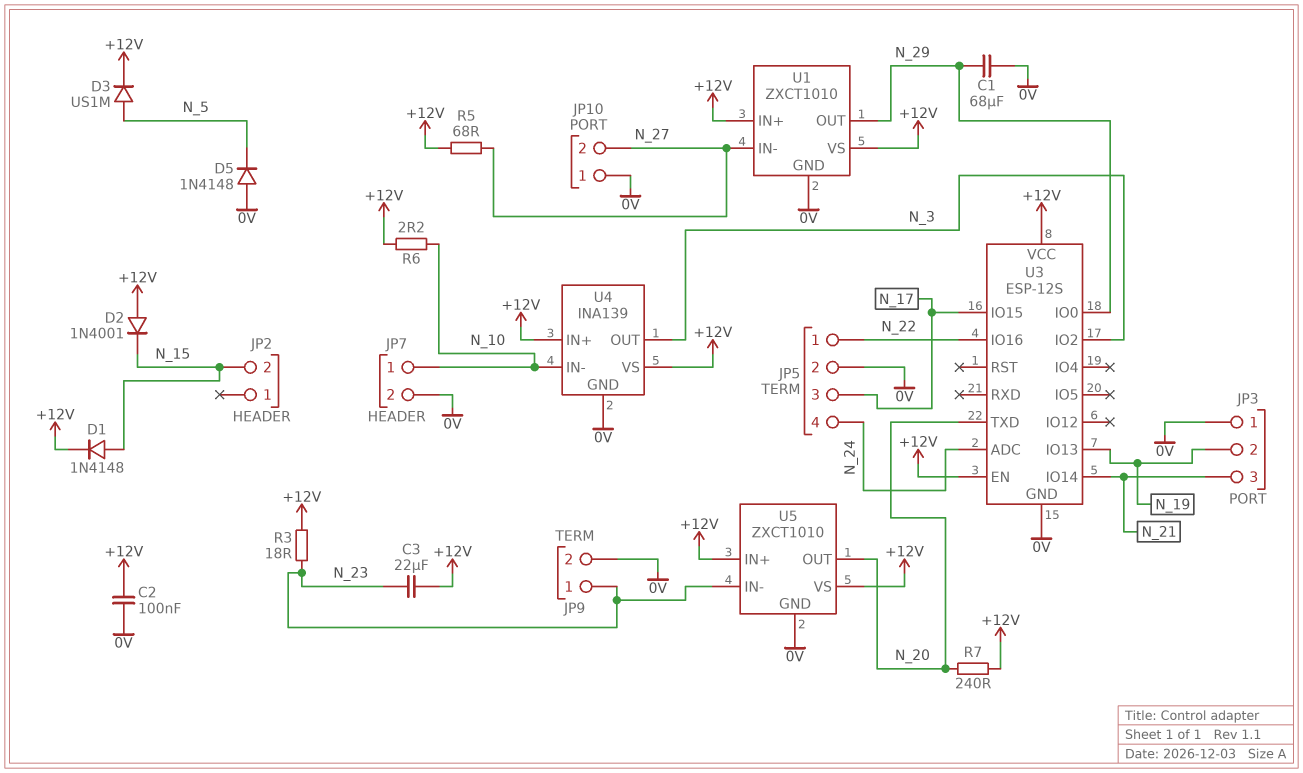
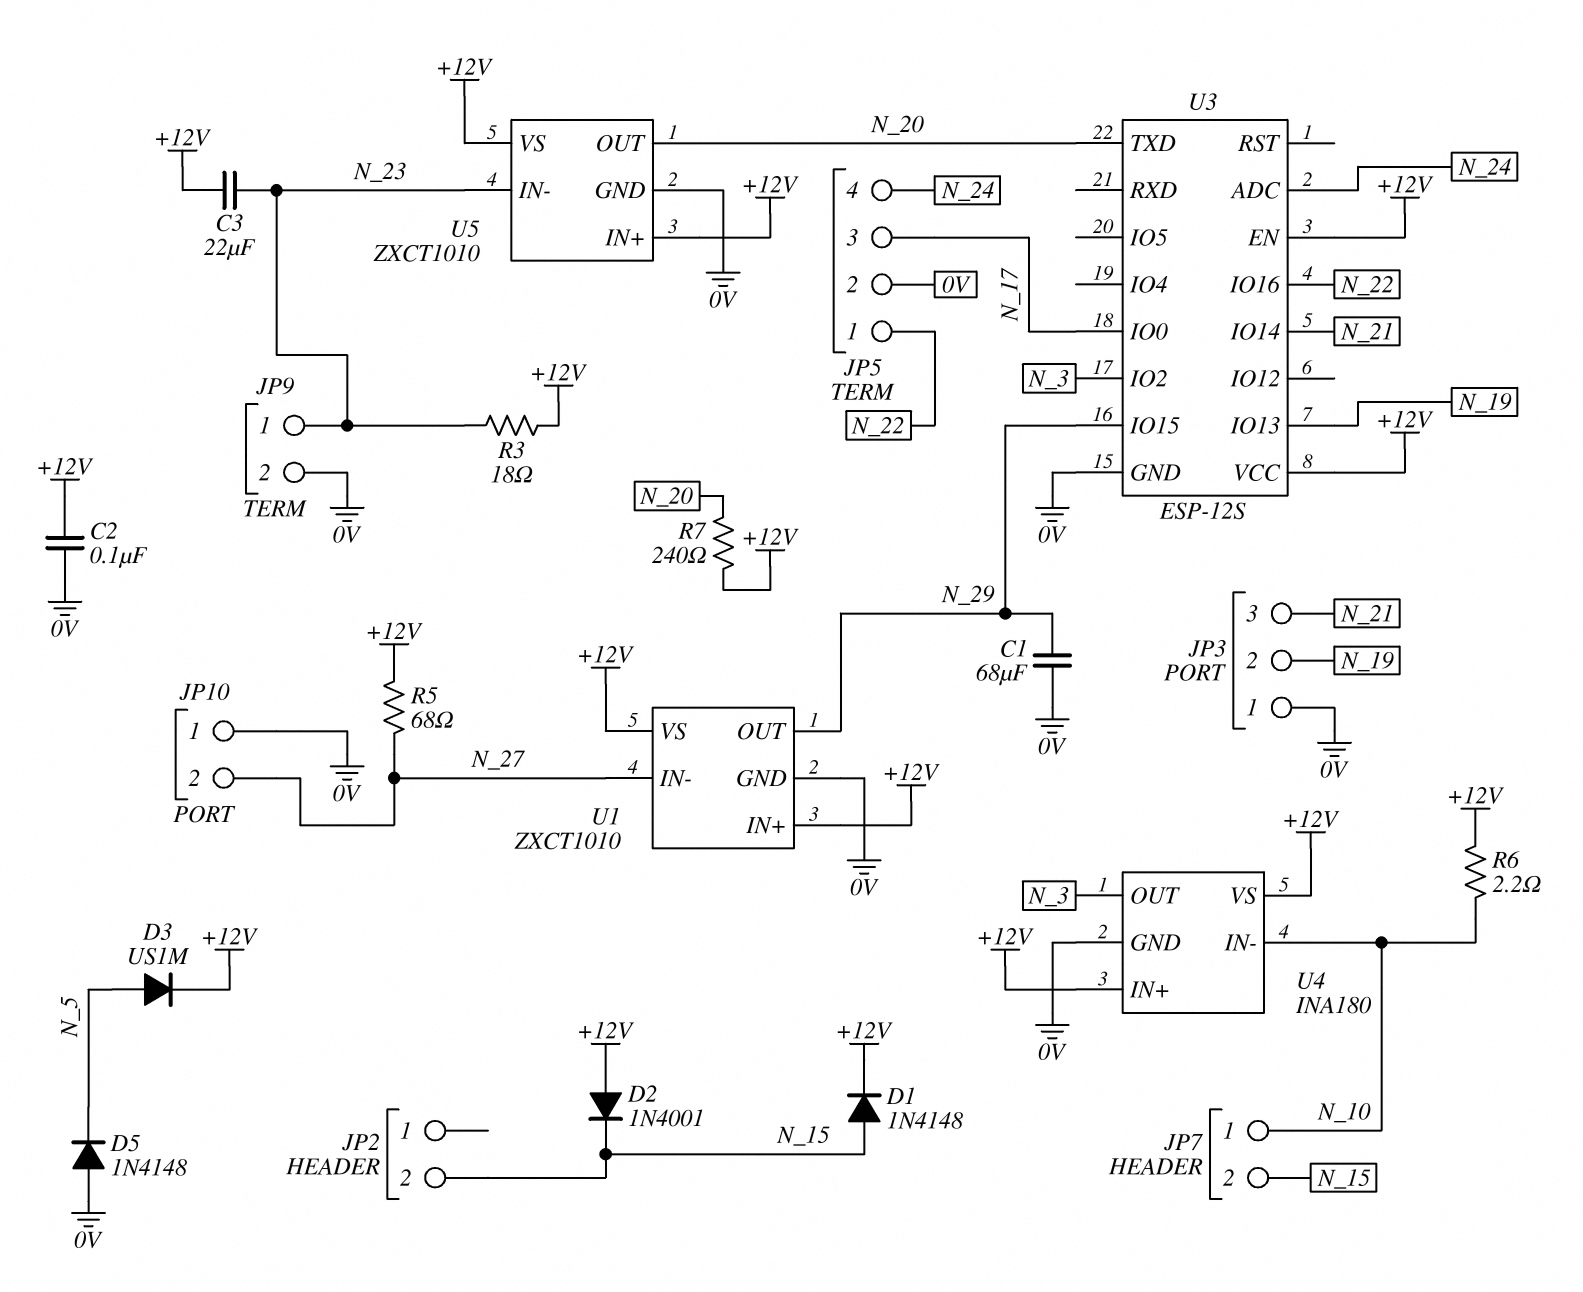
JP7 pin 2: 0V -> N_15
U3 pin IO0: N_29 -> N_17
U3 pin IO15: N_17 -> N_29
U4: INA139 -> INA180

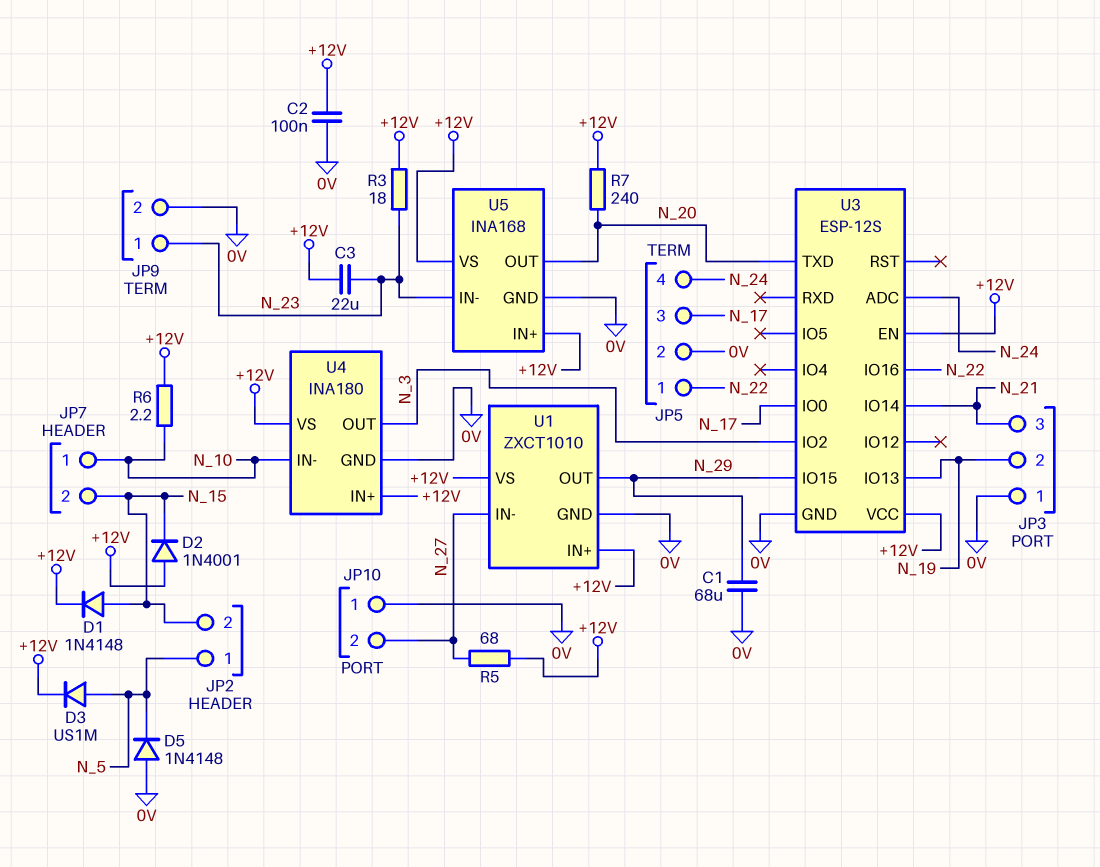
JP2 pin 1: none -> N_5
U5: ZXCT1010 -> INA168

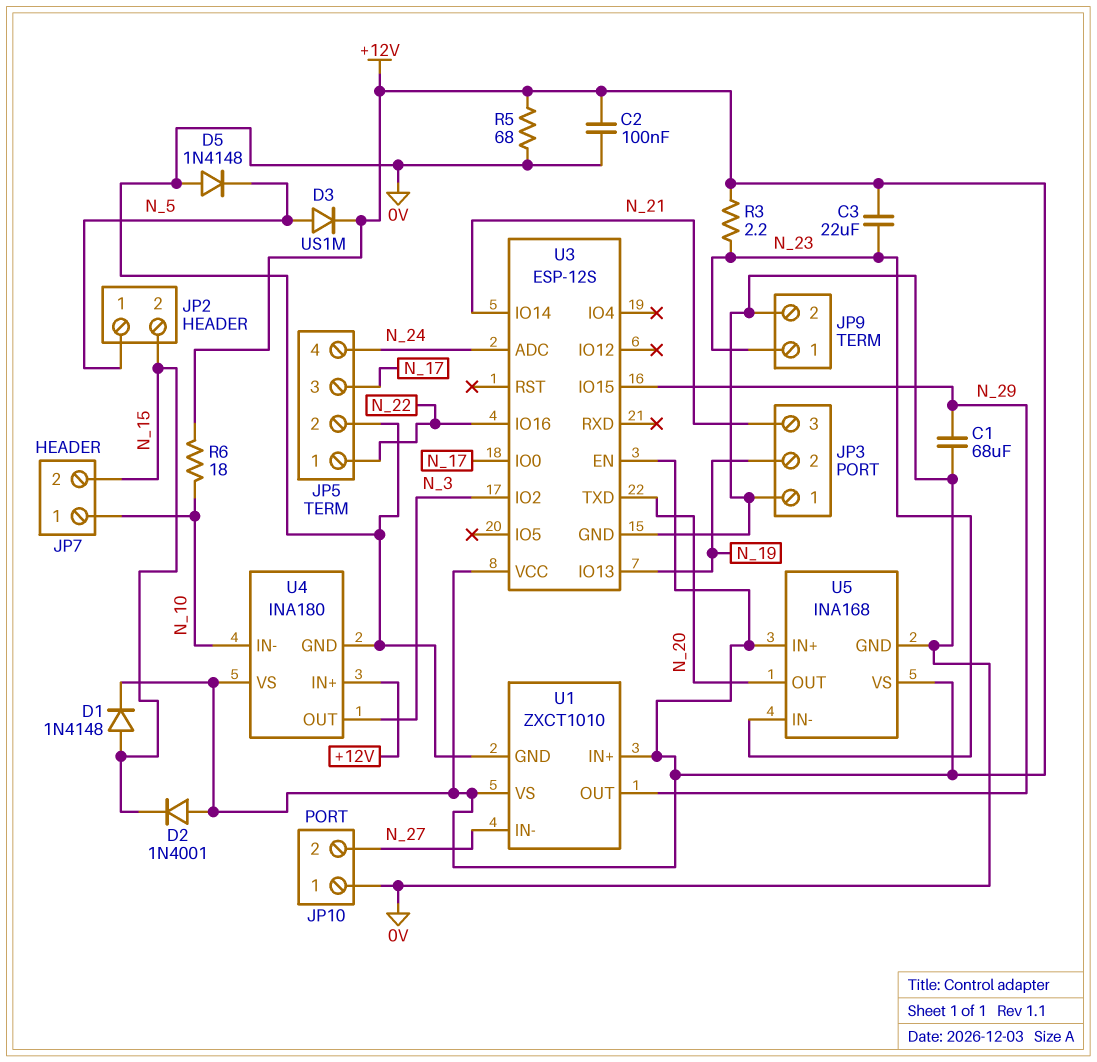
R3: 18 (+12V, N_23) -> 2.2 (+12V, N_23)
R5: 68 (+12V, N_27) -> 68 (+12V, 0V)
R6: 2.2 (+12V, N_10) -> 18 (+12V, N_10)
R7: 240 (+12V, N_20) -> none

